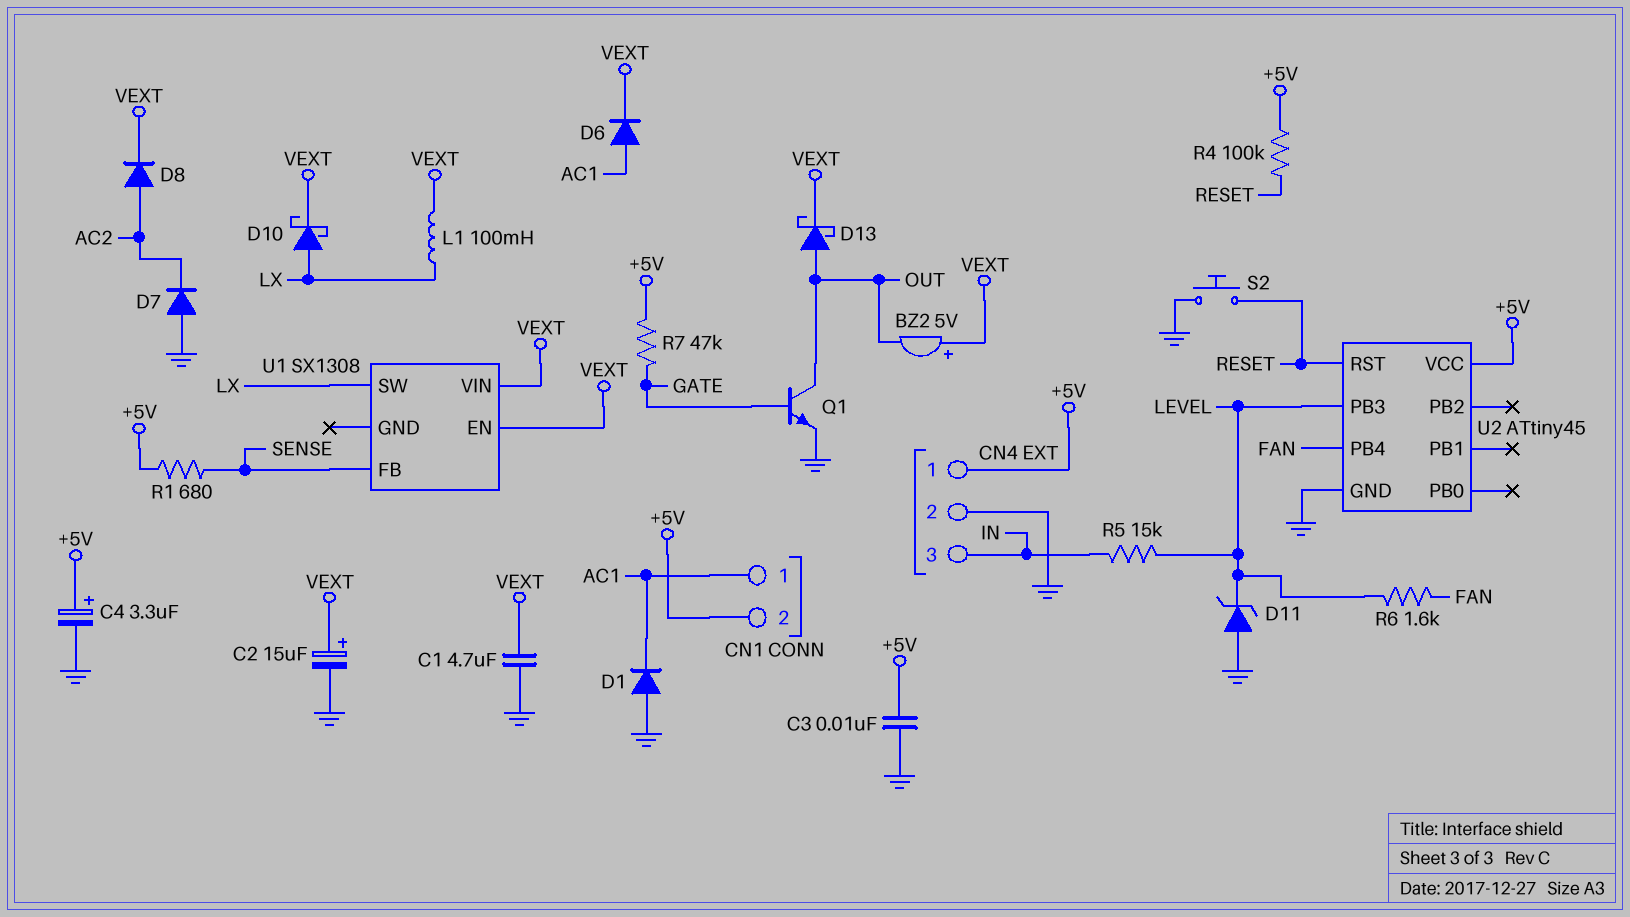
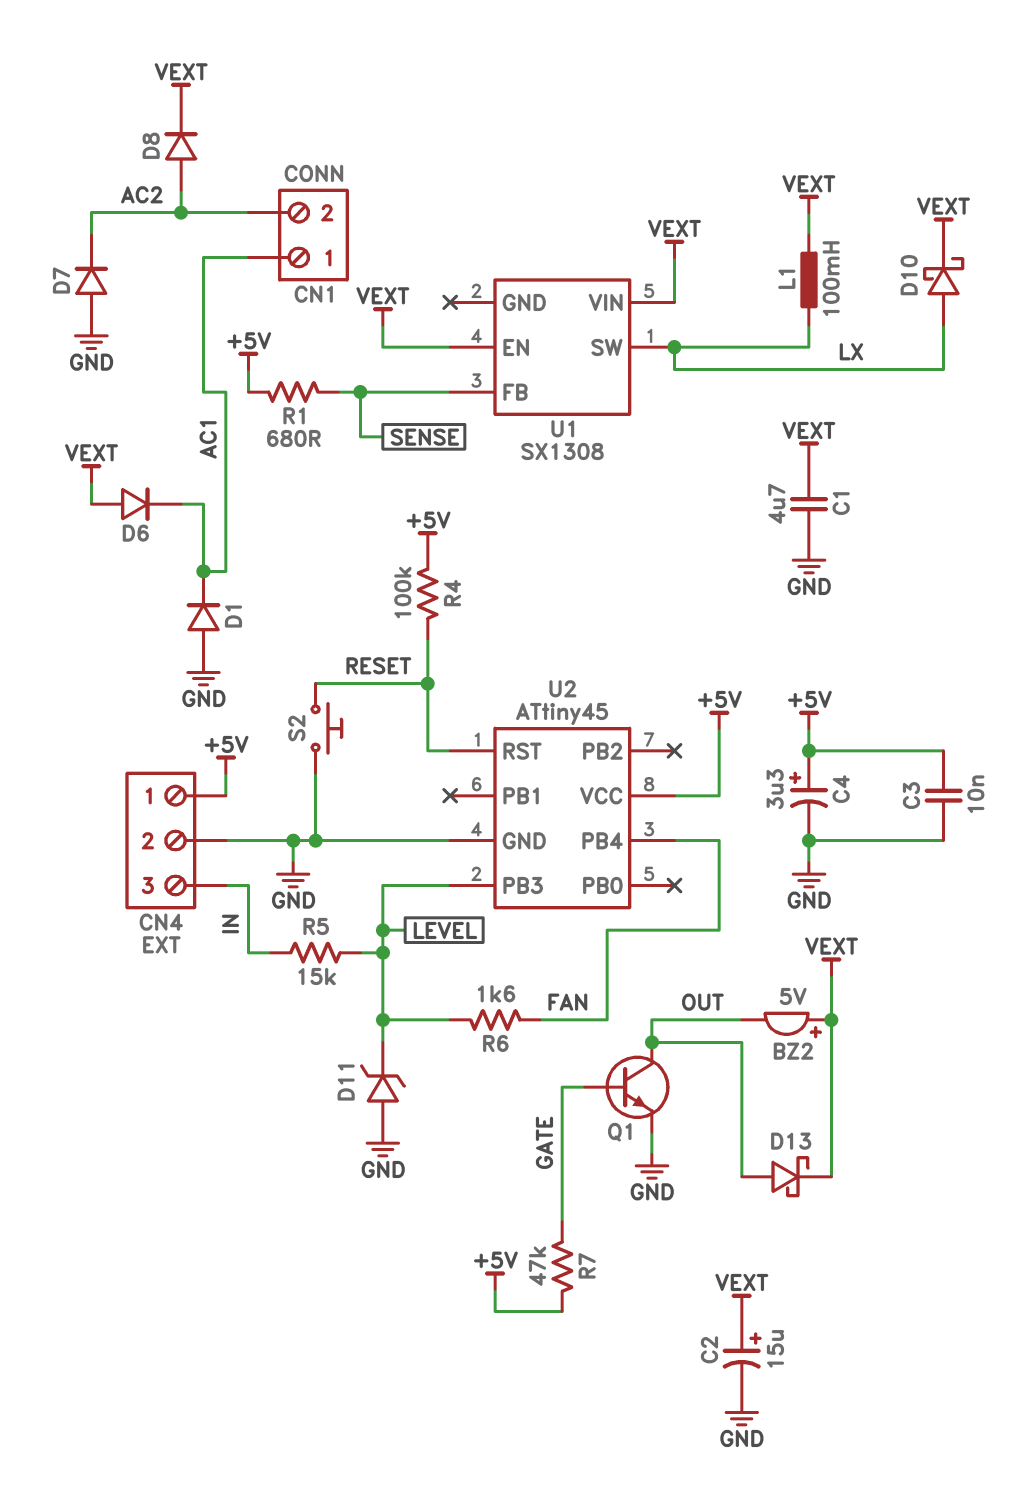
CN1 pin 2: +5V -> AC2
D6: diode (A AC1, K VEXT) -> diode (A VEXT, K AC1)

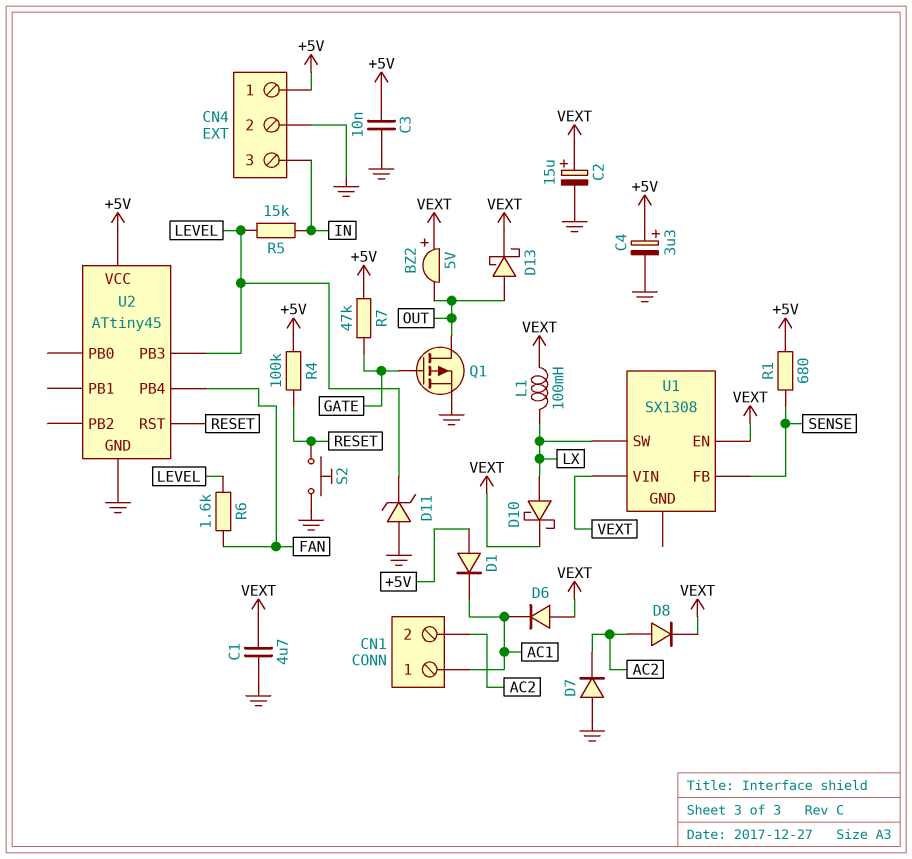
D1: diode (A GND, K AC1) -> diode (A +5V, K AC1)
Q1: NPN (B GATE, C OUT, E GND) -> PMOS (G GATE, D OUT, S GND)

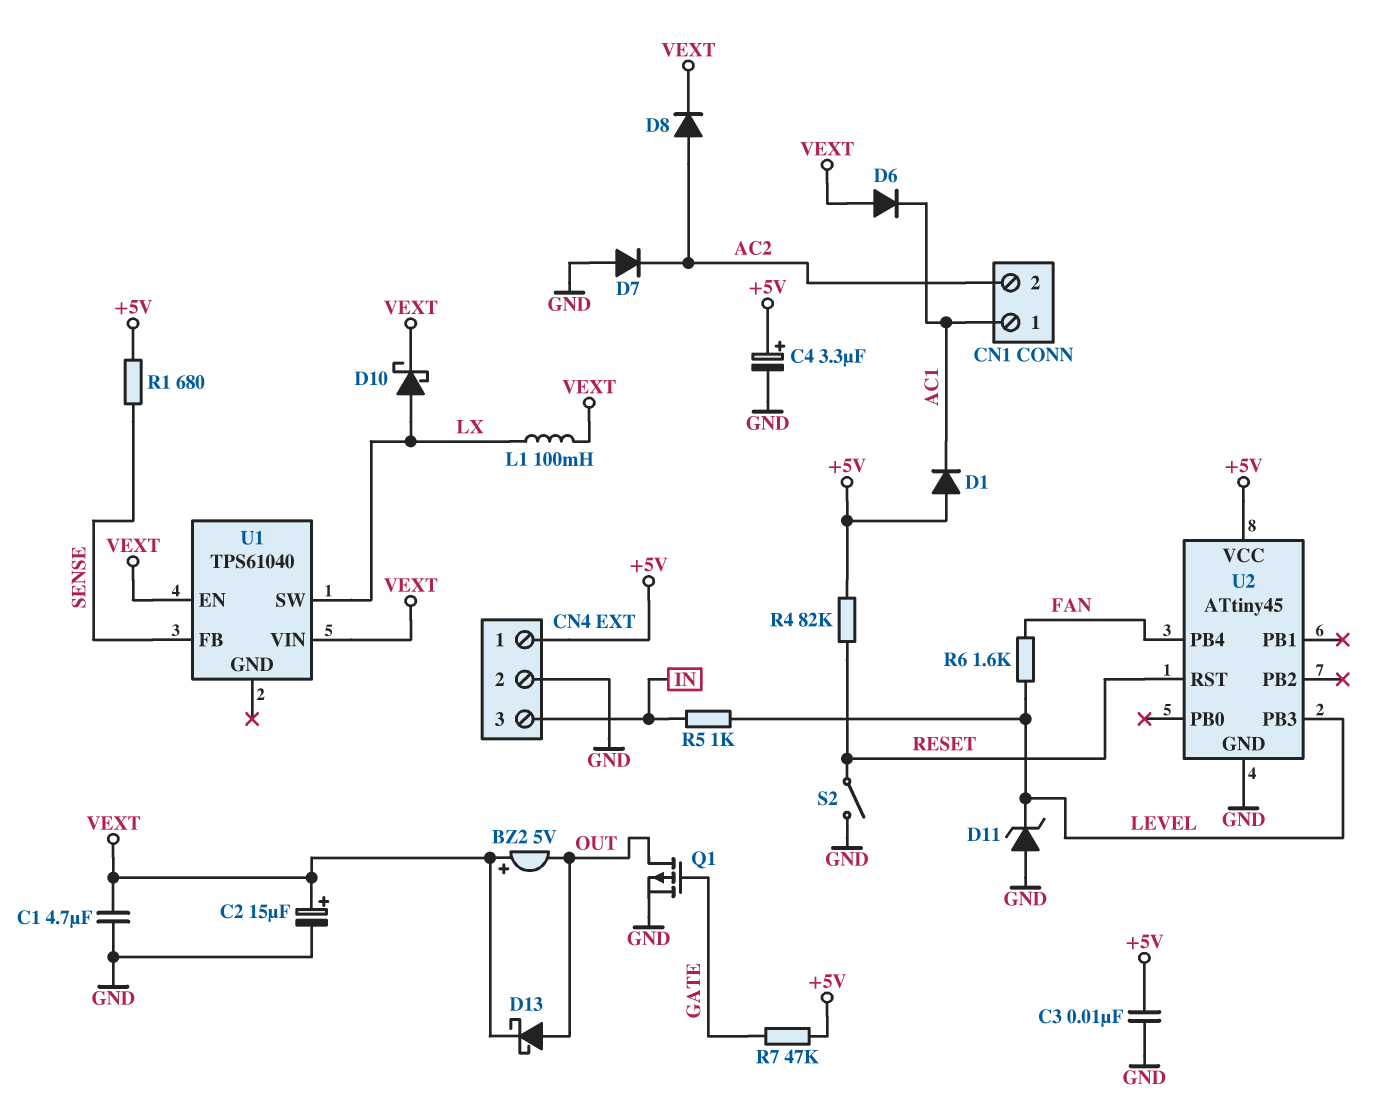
R4: 100k (+5V, RESET) -> 82k (+5V, RESET)
R5: 15k (IN, LEVEL) -> 1k (IN, LEVEL)
S2: button (GND, RESET) -> switch (GND, RESET)
U1: SX1308 -> TPS61040

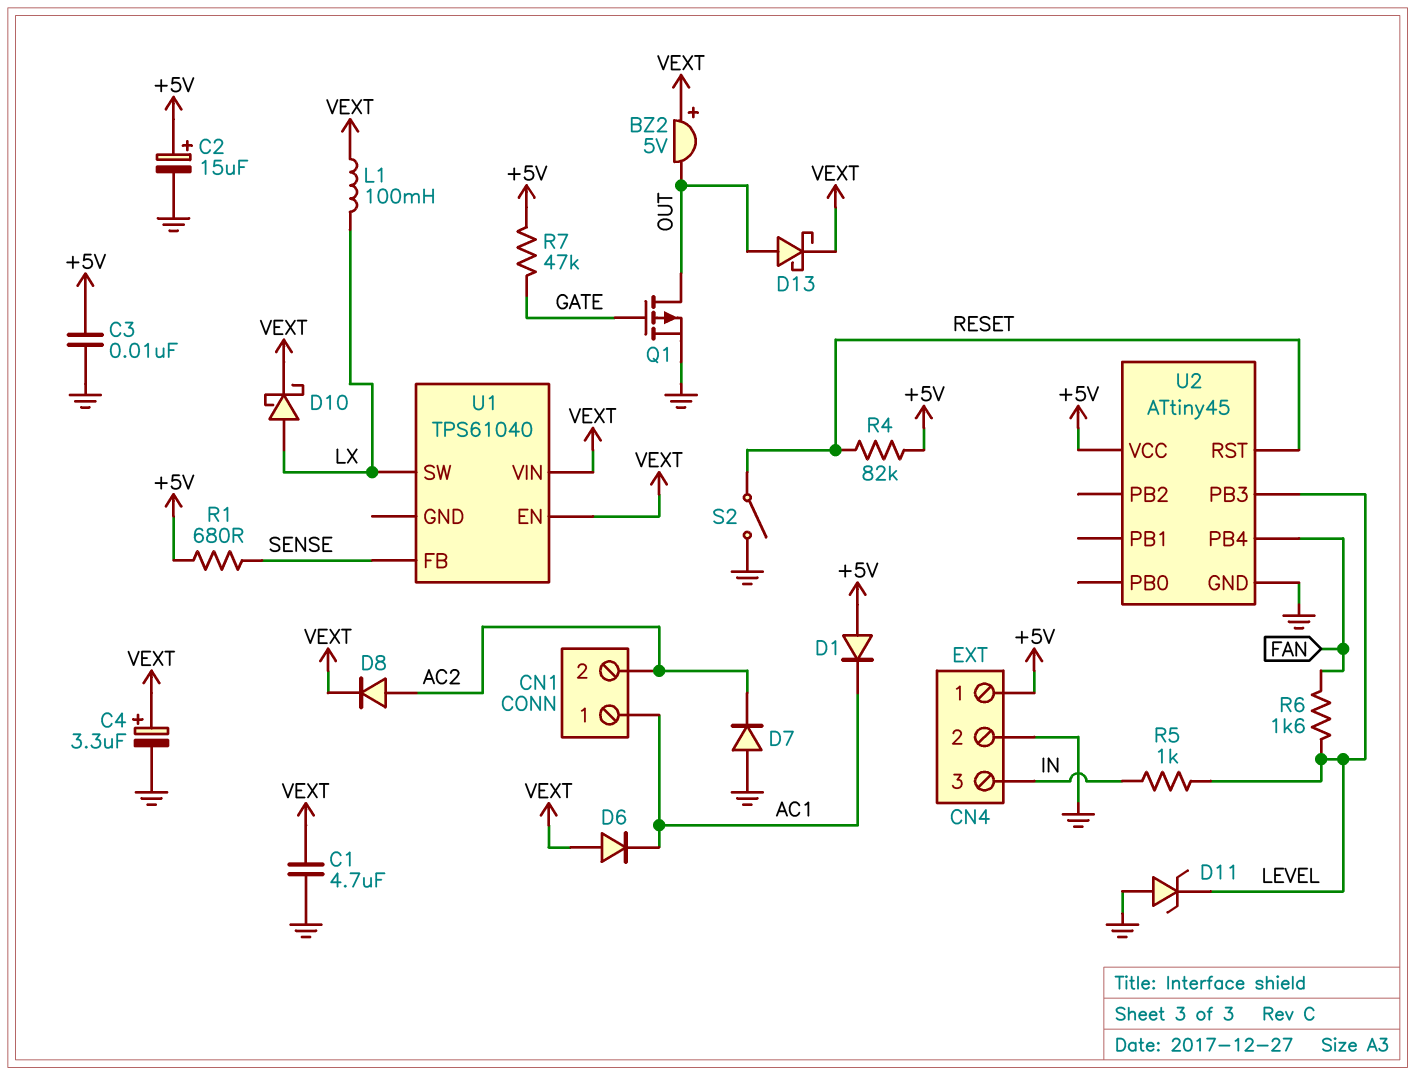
C2: 15uF (plus VEXT, minus GND) -> 15uF (plus +5V, minus GND)
C4: 3.3uF (plus +5V, minus GND) -> 3.3uF (plus VEXT, minus GND)

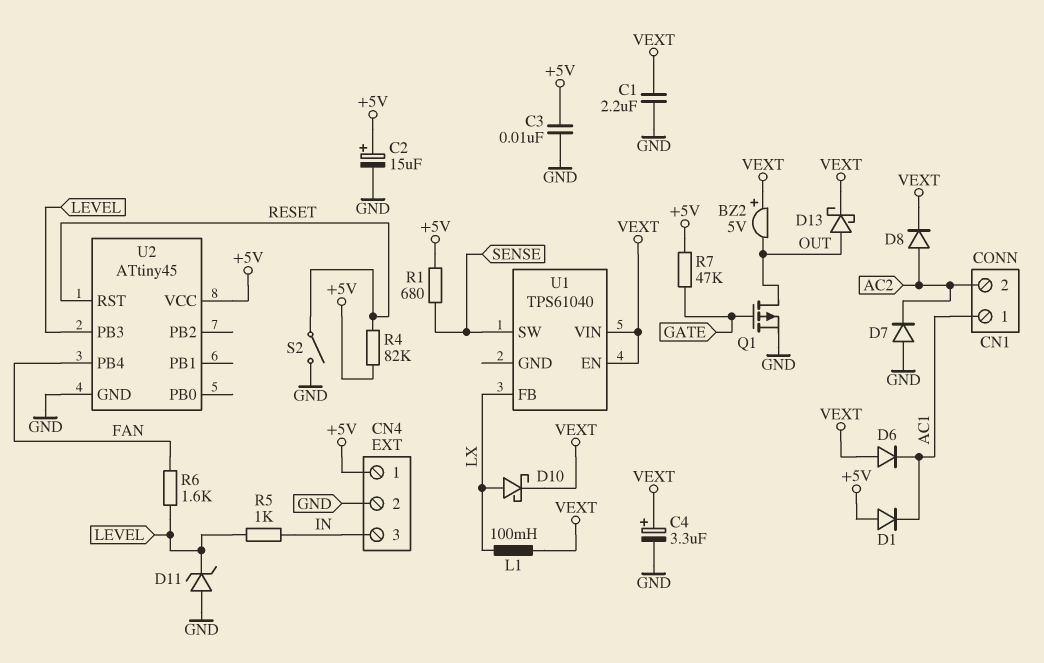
C1: 4.7uF (GND, VEXT) -> 2.2uF (GND, VEXT)
U1 pin FB: SENSE -> LX
U1 pin SW: LX -> SENSE

